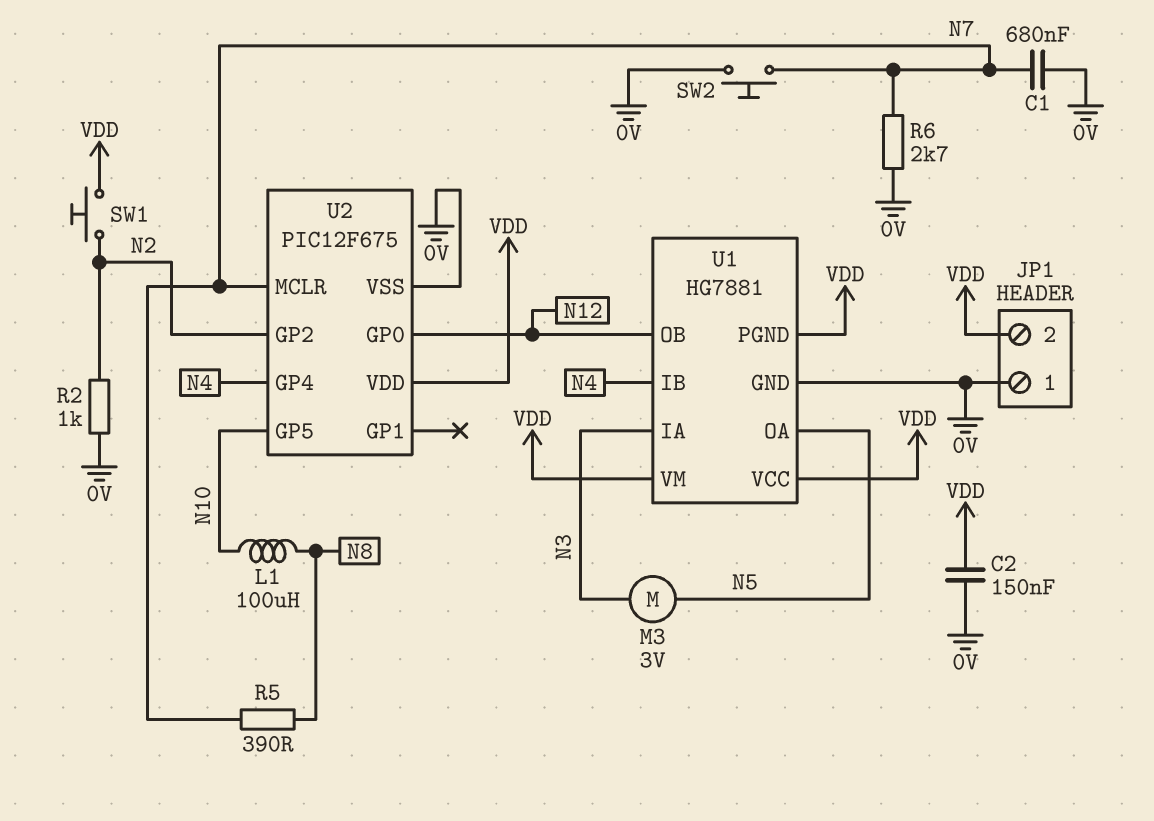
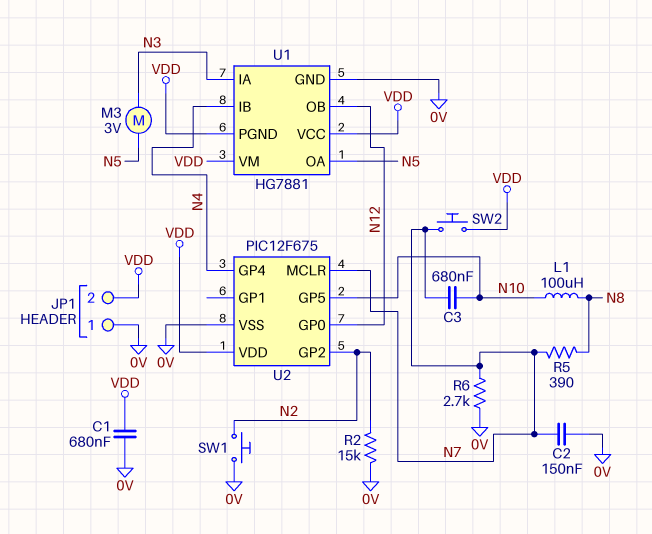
C1: 680nF (0V, N7) -> 680nF (0V, VDD)
C2: 150nF (0V, VDD) -> 150nF (0V, N7)
C3: none -> 680nF (N7, N10)
R2: 1k (0V, N2) -> 15k (0V, N2)
SW1: button (N2, VDD) -> button (0V, N2)
SW2: button (0V, N7) -> button (N7, VDD)

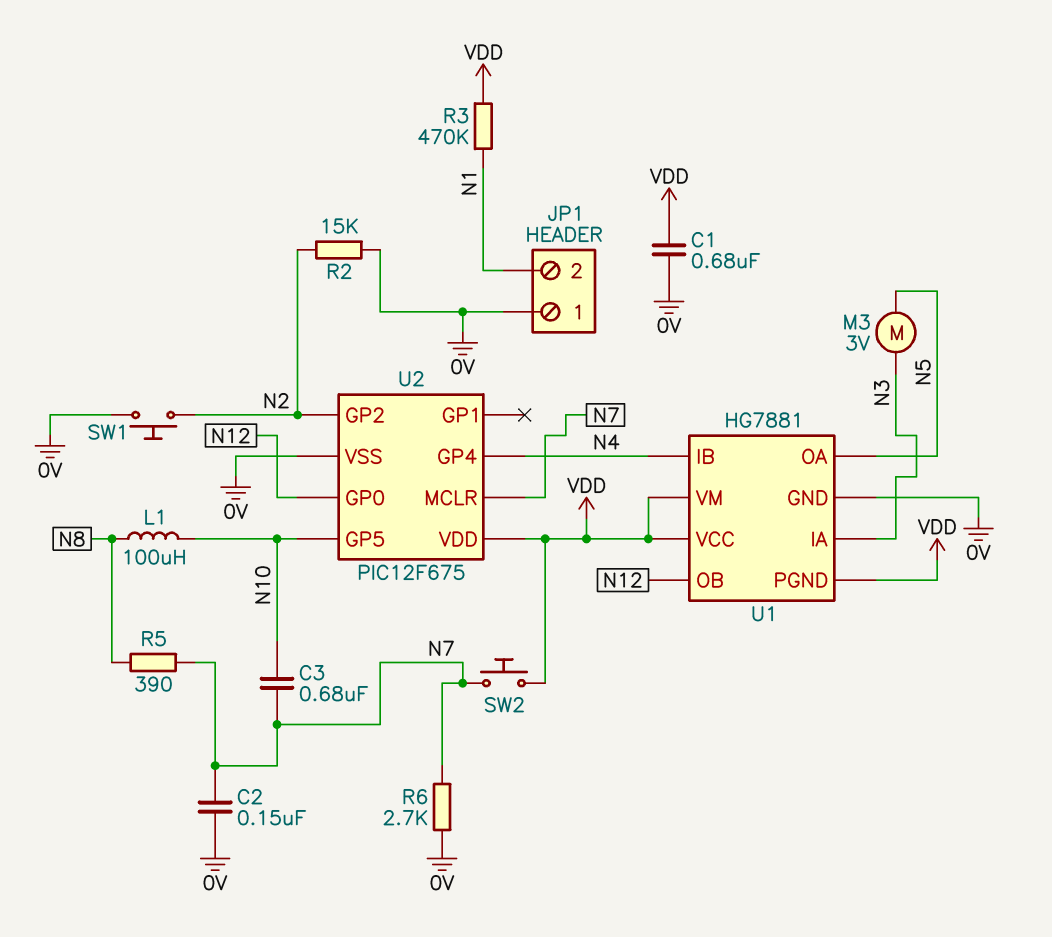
JP1 pin 2: VDD -> N1
R3: none -> 470k (N1, VDD)

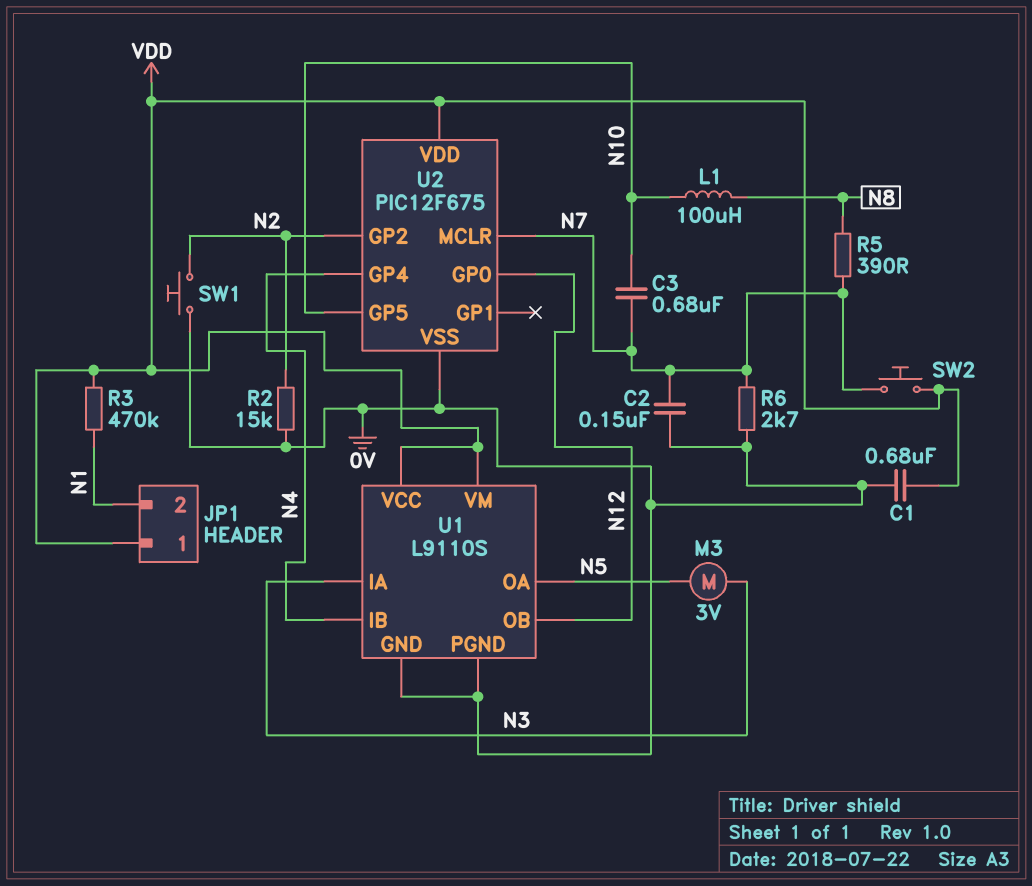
JP1 pin 1: 0V -> VDD
U1: HG7881 -> L9110S
U1 pin PGND: VDD -> 0V

